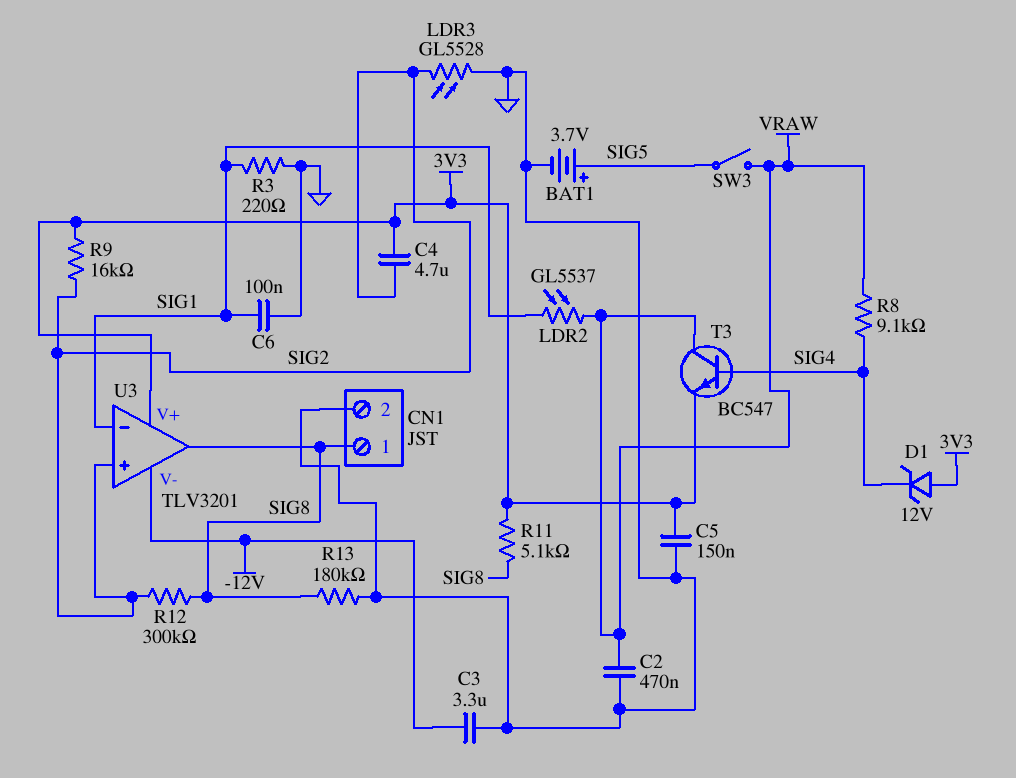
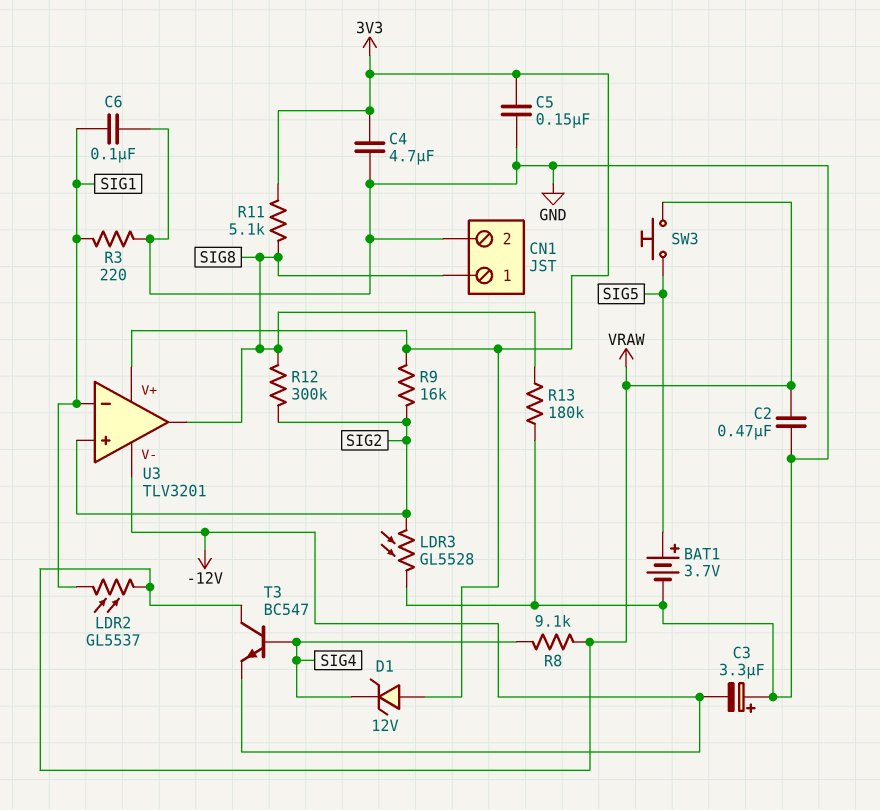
C3: 3.3uF (-12V, GND) -> 3.3uF (plus GND, minus -12V)
C4: 4.7uF (3V3, SIG2) -> 4.7uF (3V3, GND)
SW3: switch (SIG5, VRAW) -> button (SIG5, VRAW)
T3: NPN BC547 (B SIG4, C VRAW, E 3V3) -> NPN BC547 (B SIG4, C VRAW, E -12V)

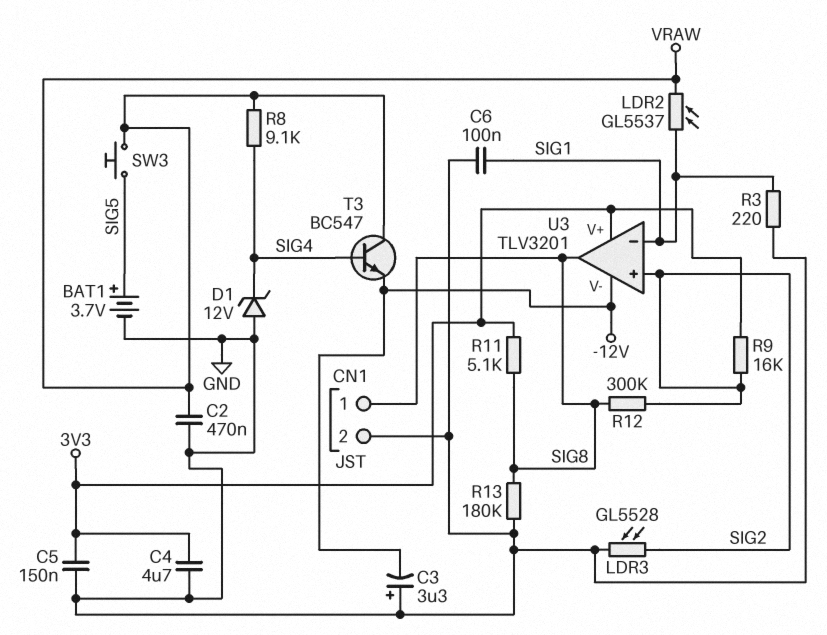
D1: zener 12V (A 3V3, K SIG4) -> zener 12V (A GND, K SIG4)

